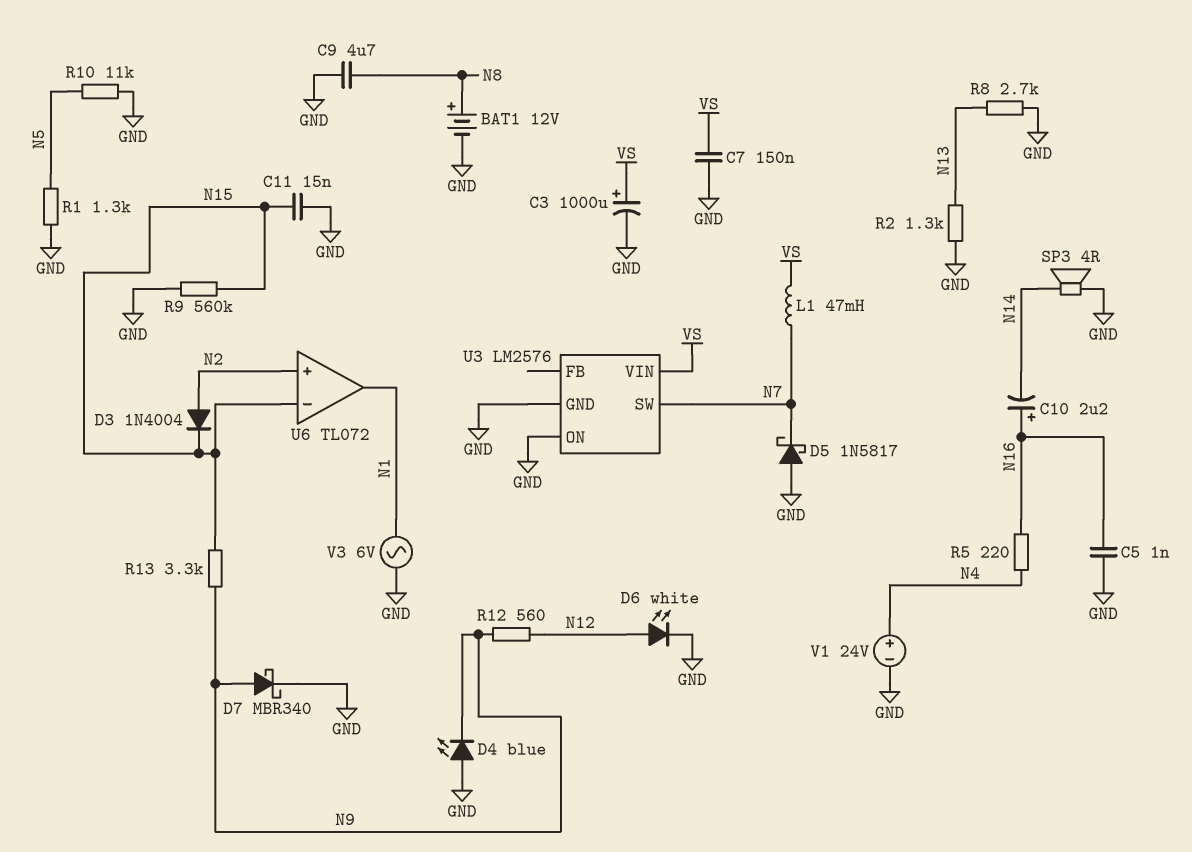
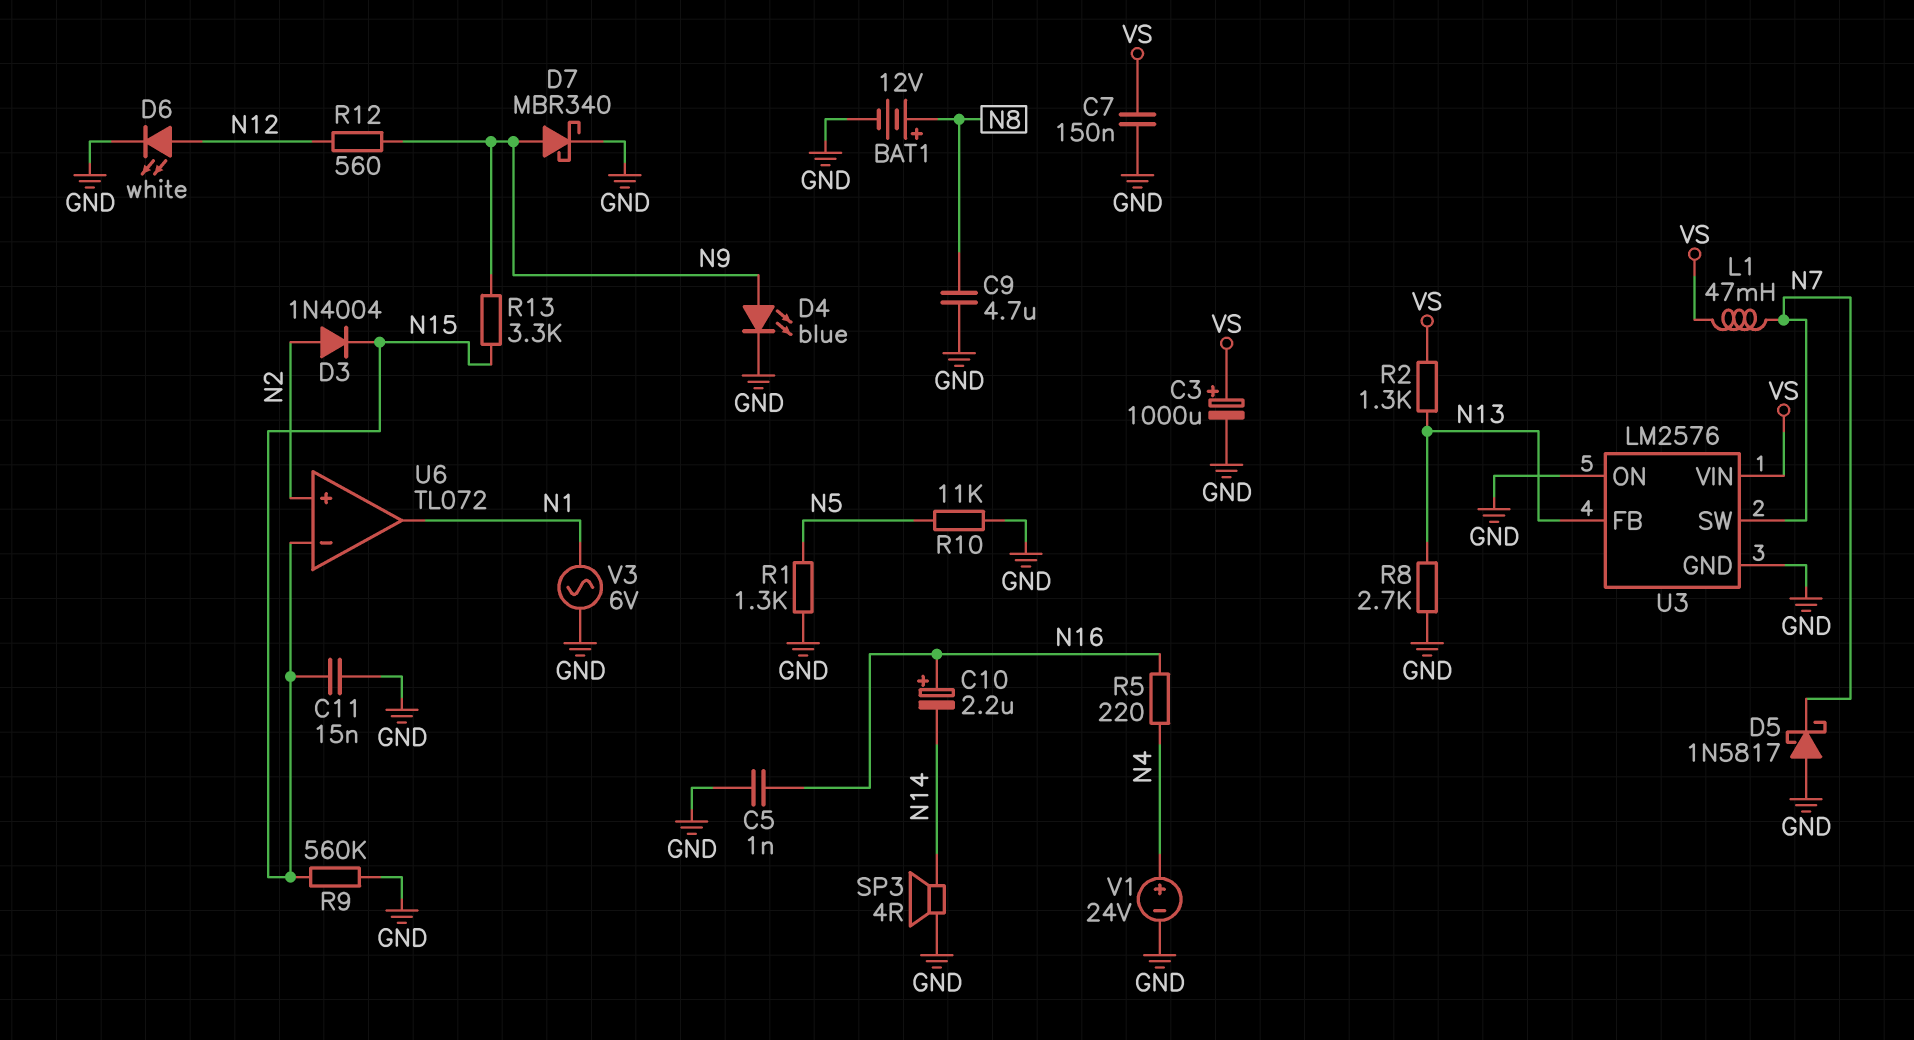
D4: LED blue (A GND, K N9) -> LED blue (A N9, K GND)
R2: 1.3k (GND, N13) -> 1.3k (N13, VS)
U3 pin FB: none -> N13

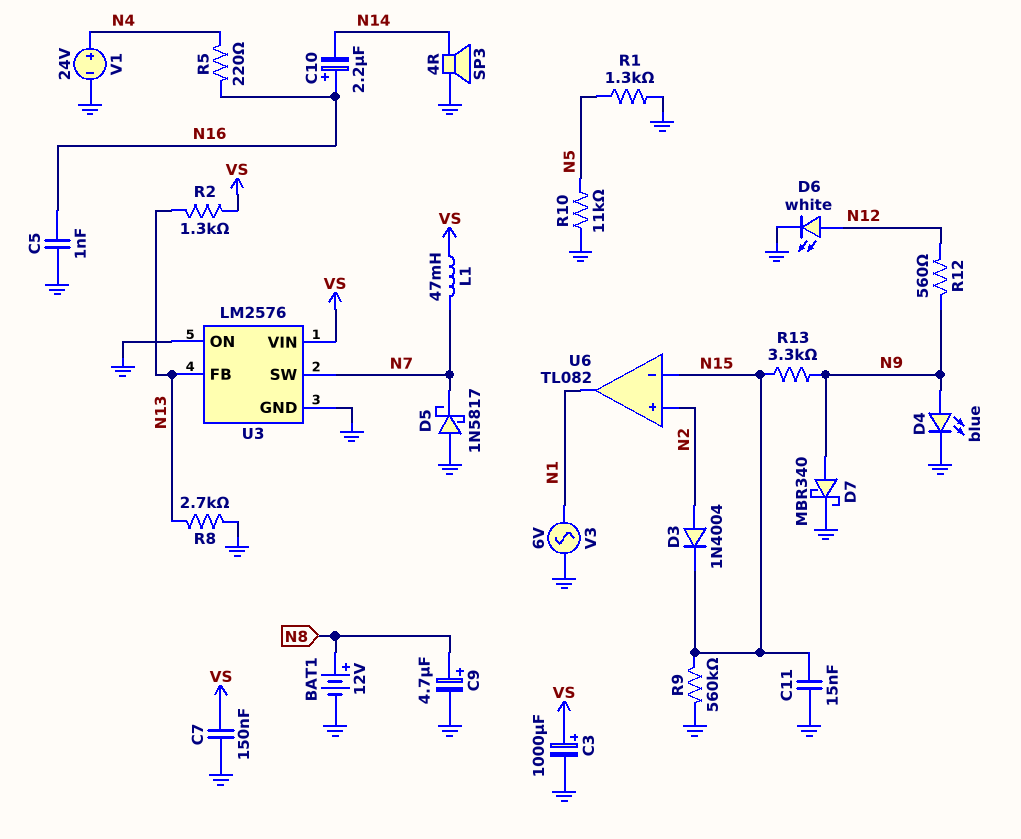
C9: 4.7uF (GND, N8) -> 4.7uF (plus N8, minus GND)
U6: TL072 -> TL082

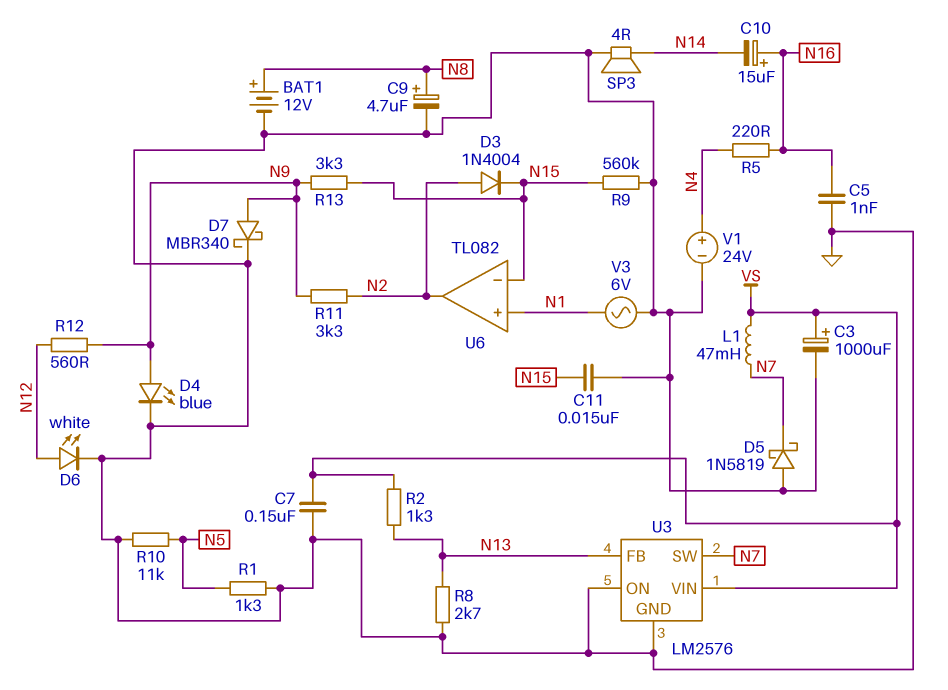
C10: 2.2uF (plus N16, minus N14) -> 15uF (plus N16, minus N14)
D5: schottky 1N5817 (A GND, K N7) -> schottky 1N5819 (A GND, K N7)
R11: none -> 3.3k (N2, N9)
U6 pin in+: N2 -> N1
U6 pin out: N1 -> N2

